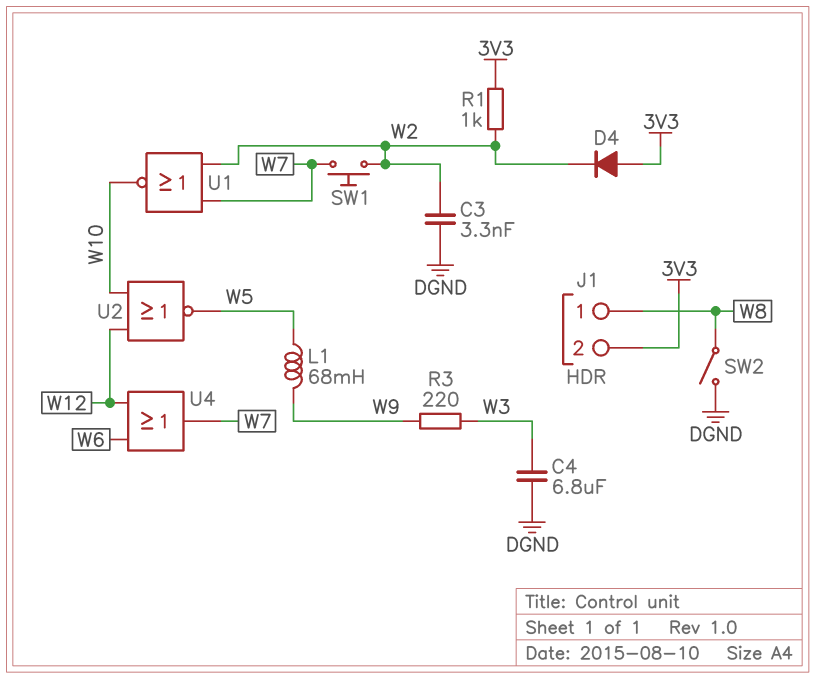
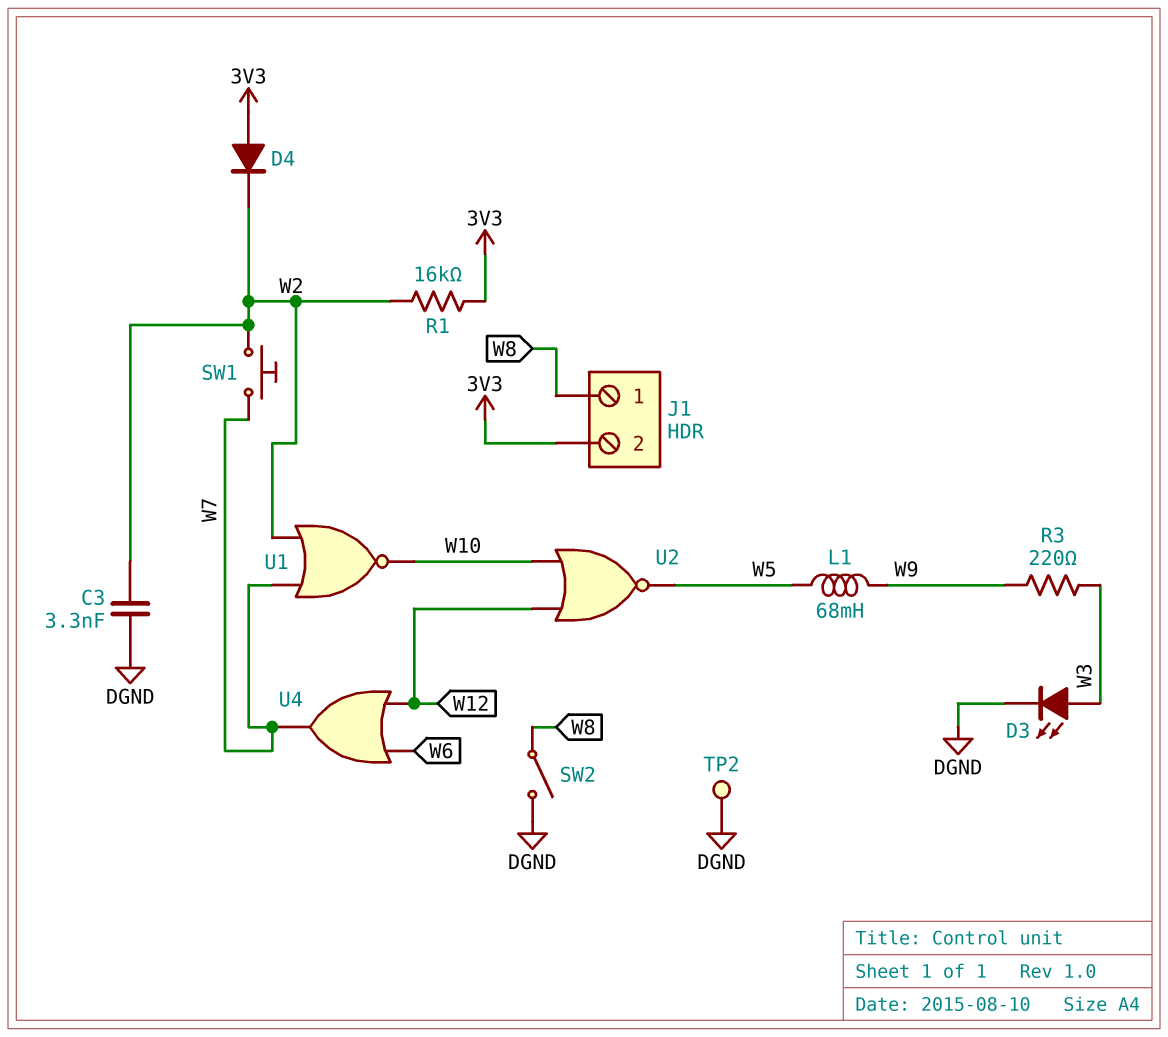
C4: 6.8uF (DGND, W3) -> none
D3: none -> LED (A W3, K DGND)
R1: 1k (3V3, W2) -> 16k (3V3, W2)
TP2: none -> test point (DGND)

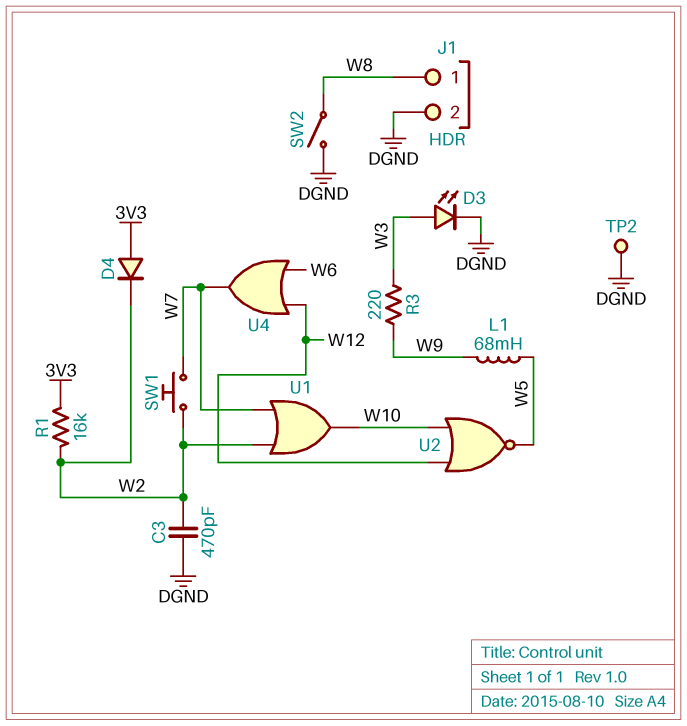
C3: 3.3nF (DGND, W2) -> 470pF (DGND, W2)
J1 pin 2: 3V3 -> DGND
U1: NOR (in W2, in W7, out W10) -> OR (in W2, in W7, out W10)

